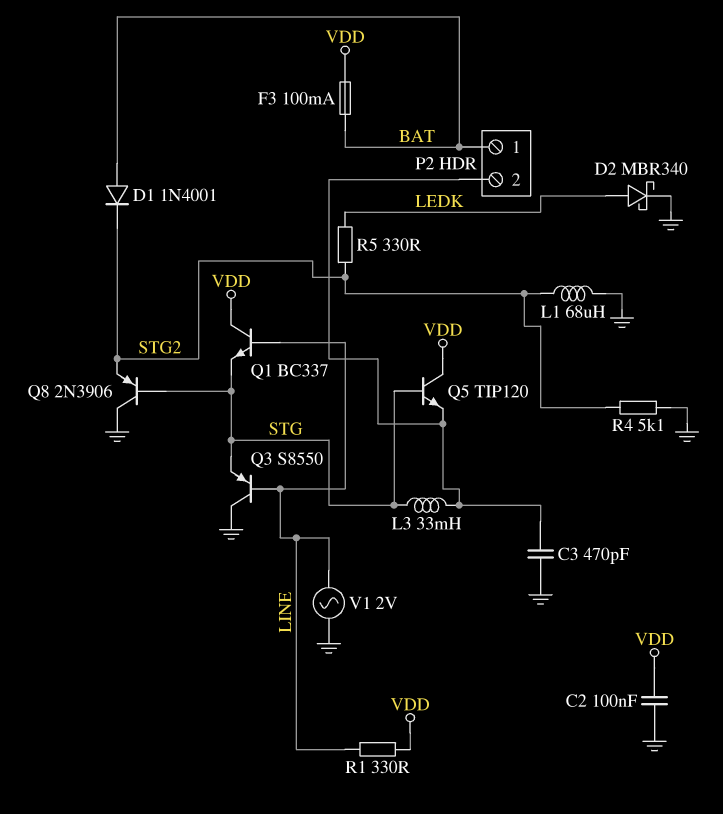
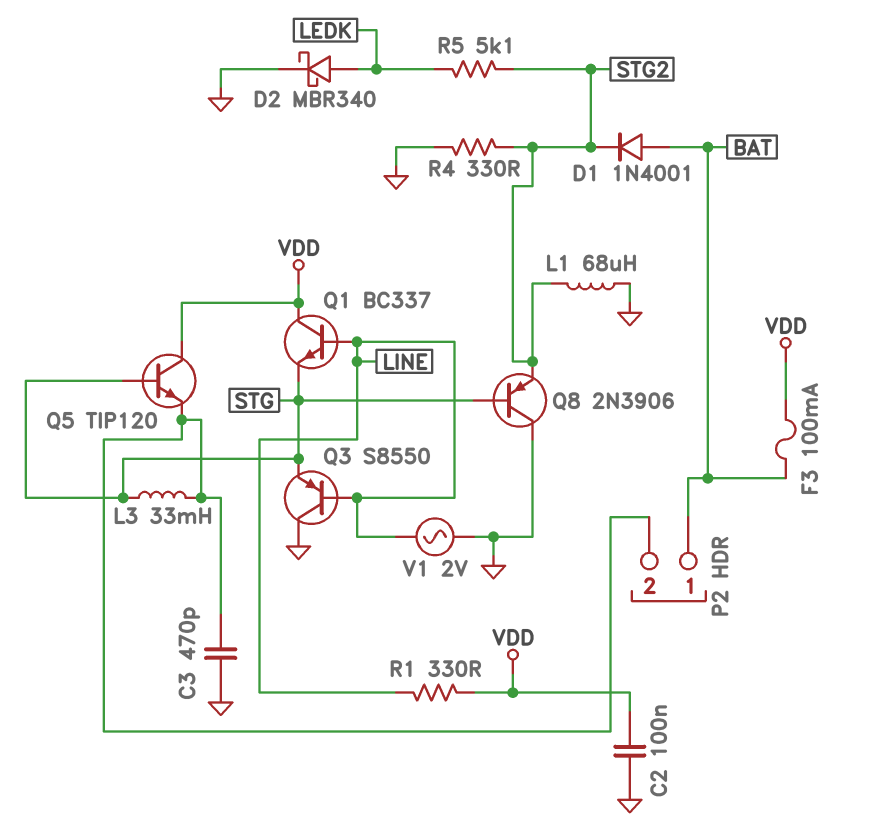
R4: 5.1k (GND, STG2) -> 330 (GND, STG2)
R5: 330 (LEDK, STG2) -> 5.1k (LEDK, STG2)

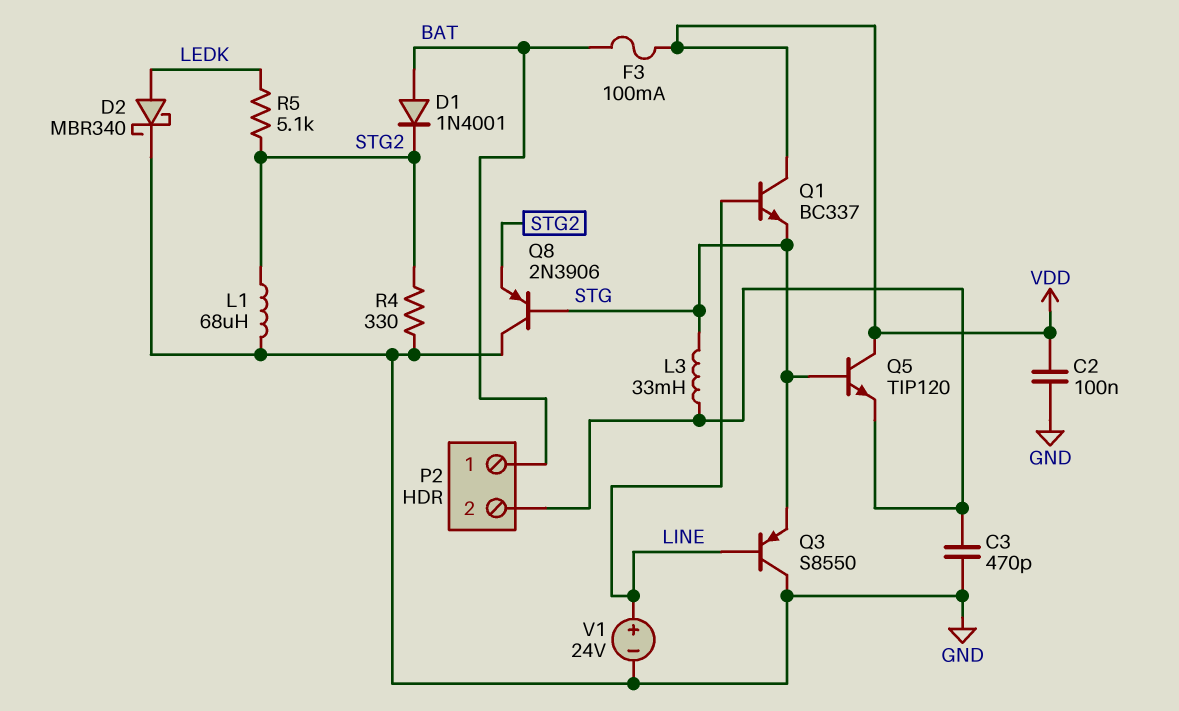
R1: 330 (LINE, VDD) -> none
V1: AC 2V (GND, LINE) -> 24V (plus LINE, minus GND)

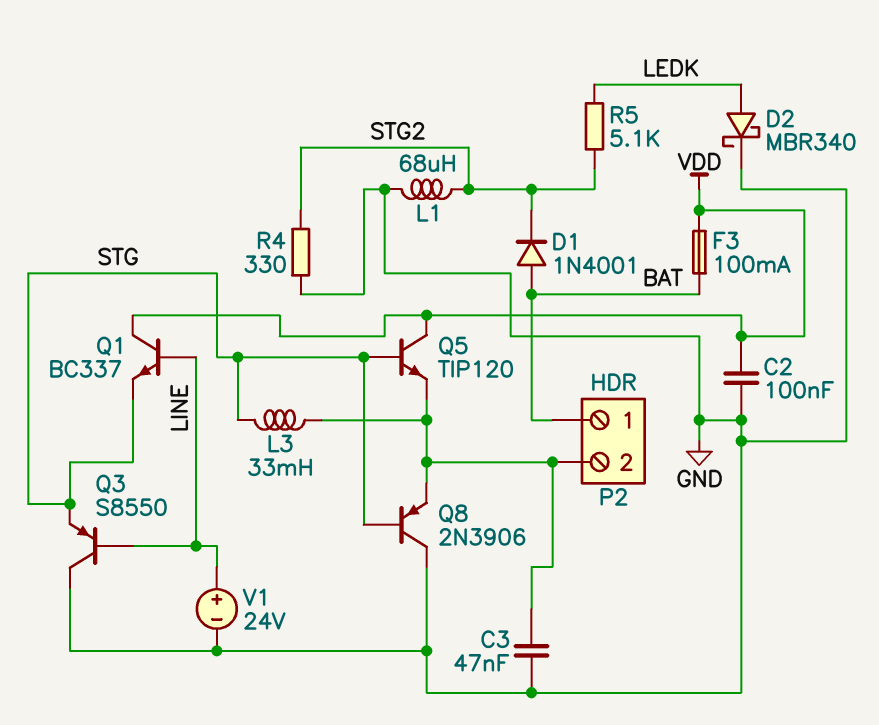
C3: 470pF (GND, P2/2) -> 47nF (GND, P2/2)
Q8: PNP 2N3906 (B STG, C GND, E STG2) -> PNP 2N3906 (B STG, C GND, E P2/2)

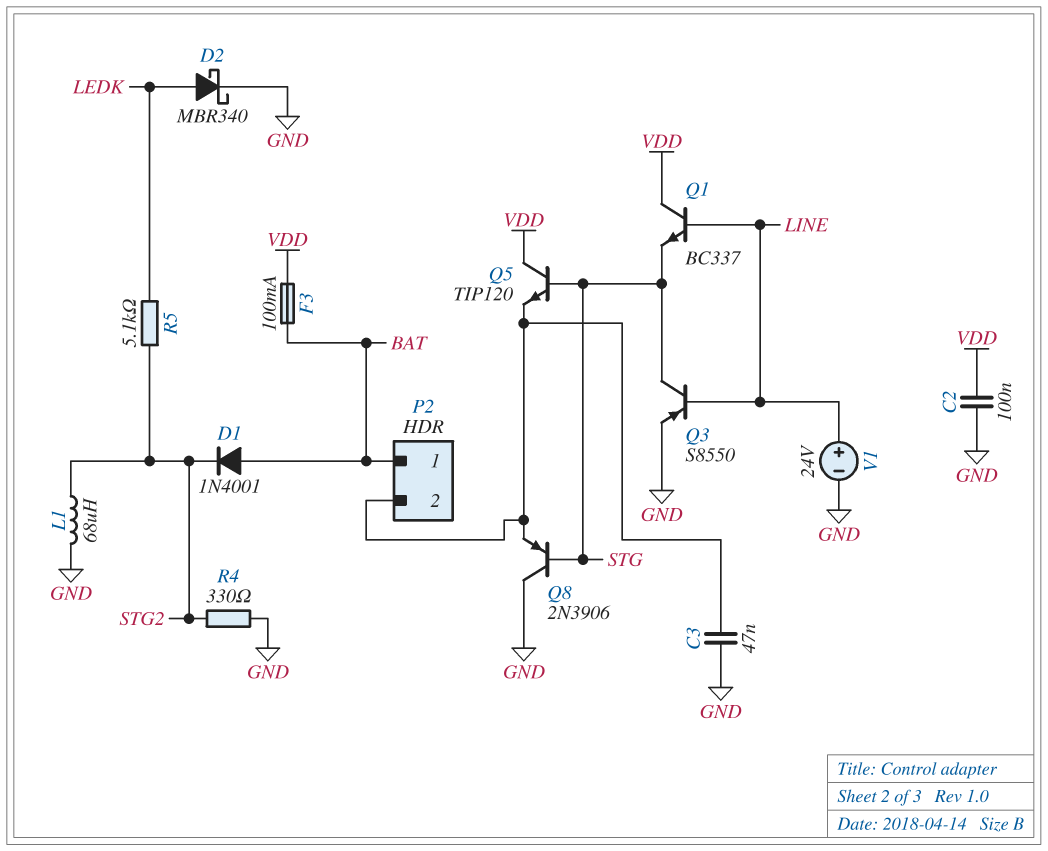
L3: 33mH (P2/2, STG) -> none
Q3: PNP S8550 (B LINE, C GND, E STG) -> PNP S8550 (B LINE, C STG, E GND)

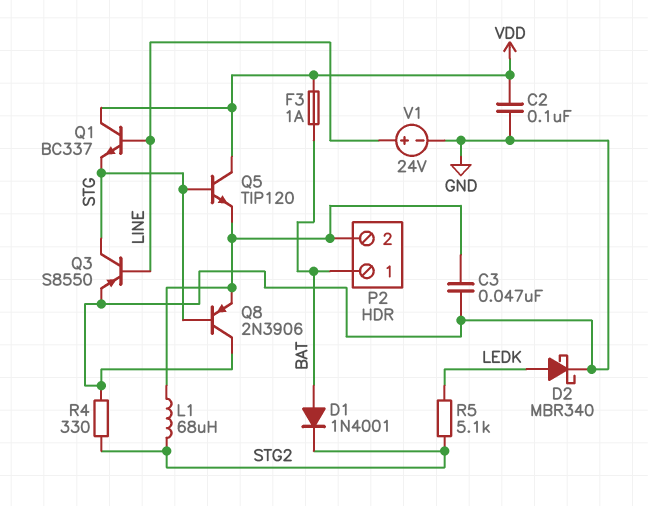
F3: 100mA (BAT, VDD) -> 1A (BAT, VDD)
L1: 68uH (GND, STG2) -> 68uH (P2/2, STG2)

